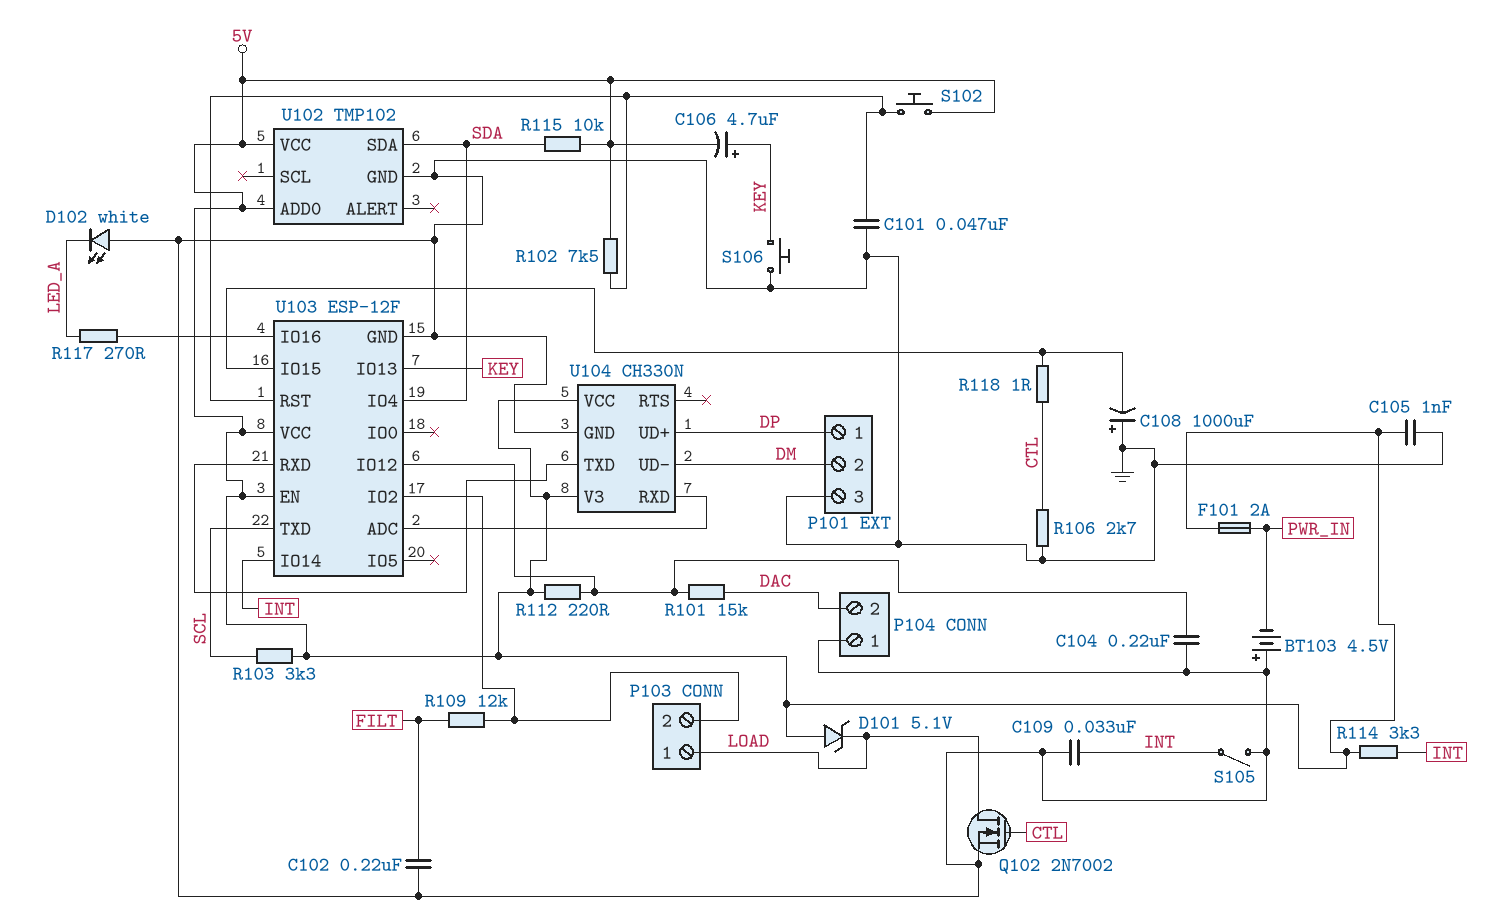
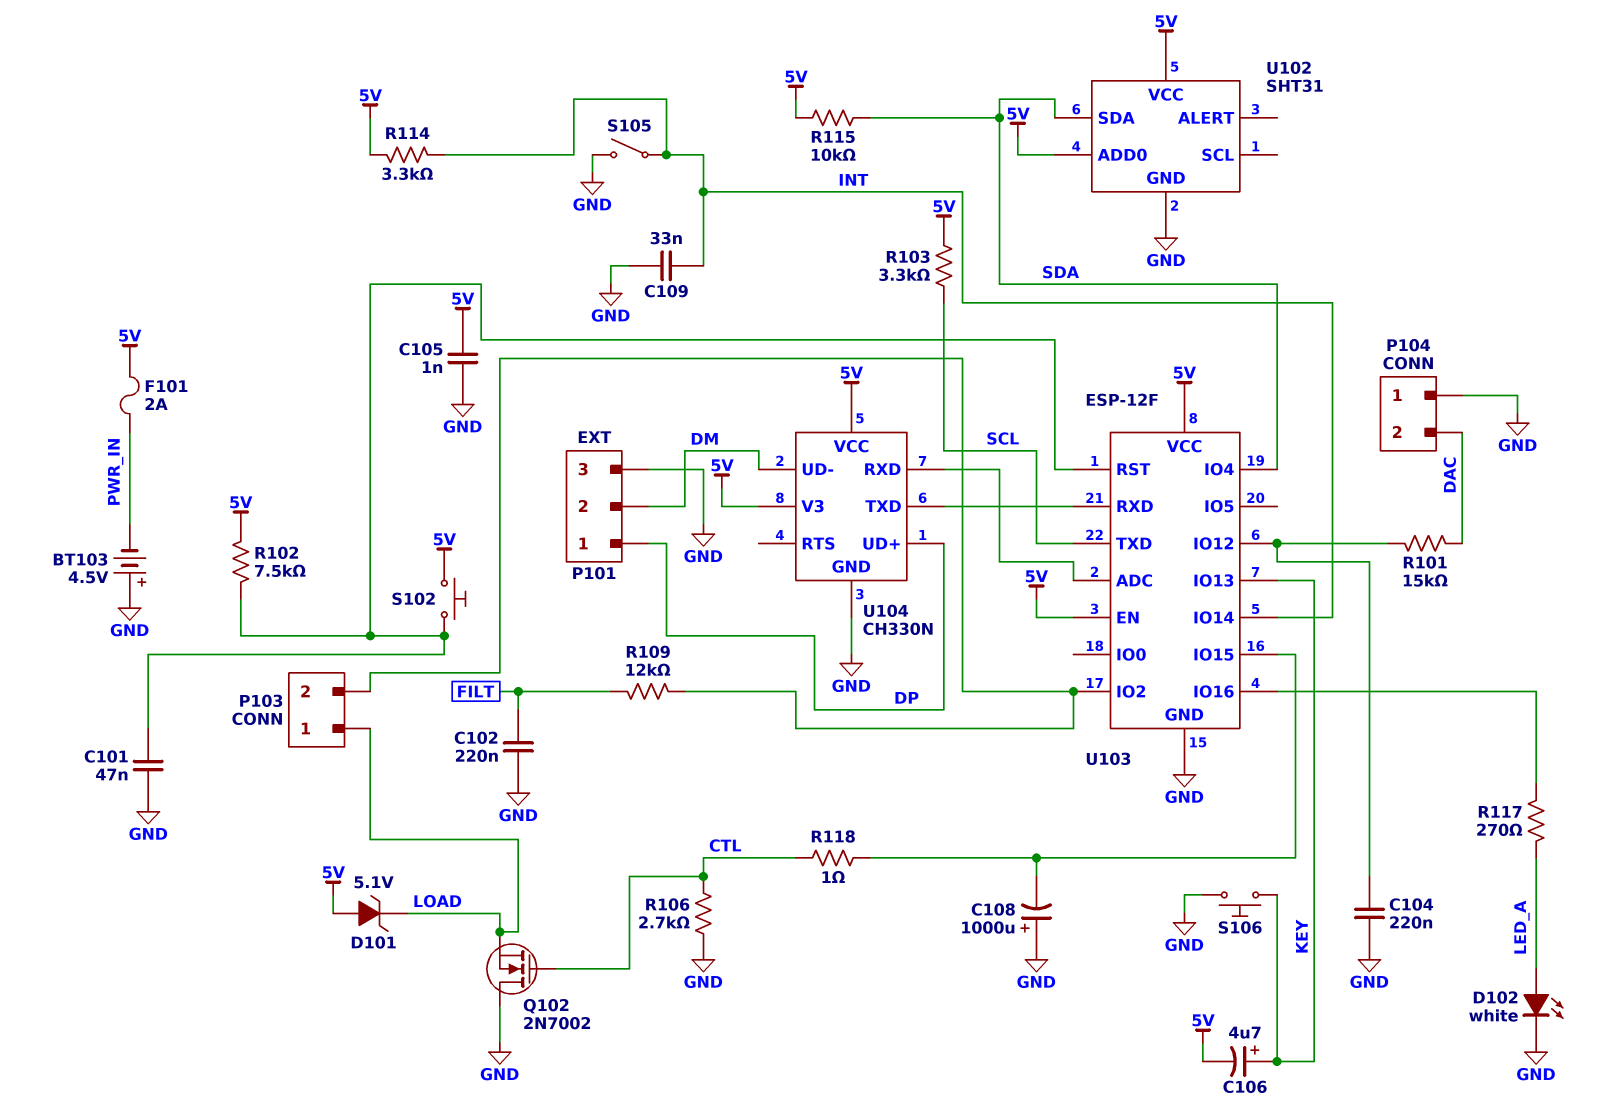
D102: LED white (A GND, K LED_A) -> LED white (A LED_A, K GND)
Q102: NMOS 2N7002 (G CTL, D LOAD, S GND) -> NMOS 2N7002 (G CTL, D GND, S LOAD)
R112: 220 (5V, U103/IO12) -> none
U102: TMP102 -> SHT31

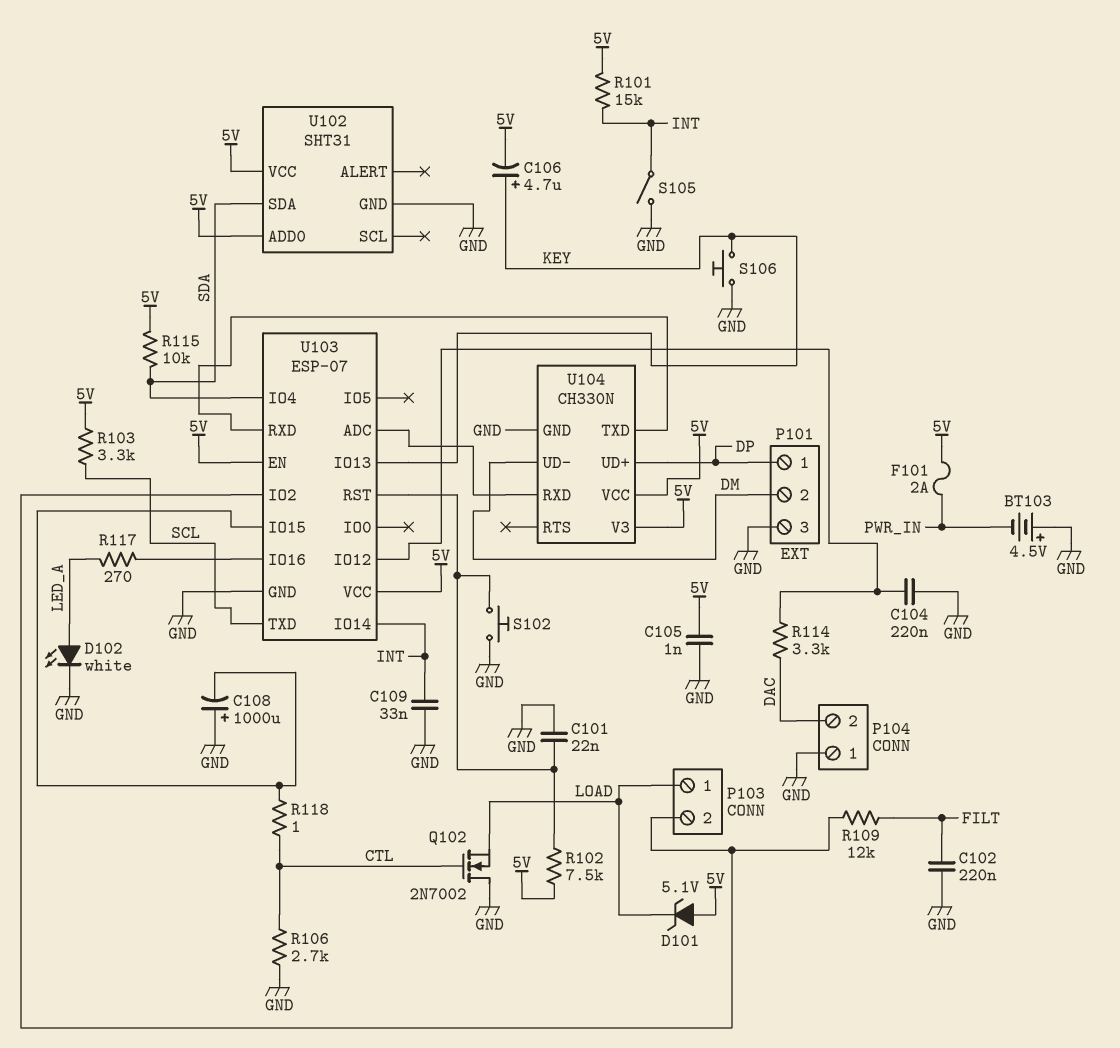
C101: 47nF (GND, U103/RST) -> 22nF (GND, U103/RST)
R101: 15k (DAC, U103/IO12) -> 15k (5V, INT)
R114: 3.3k (5V, INT) -> 3.3k (DAC, U103/IO12)
S102: button (5V, U103/RST) -> button (GND, U103/RST)
U103: ESP-12F -> ESP-07

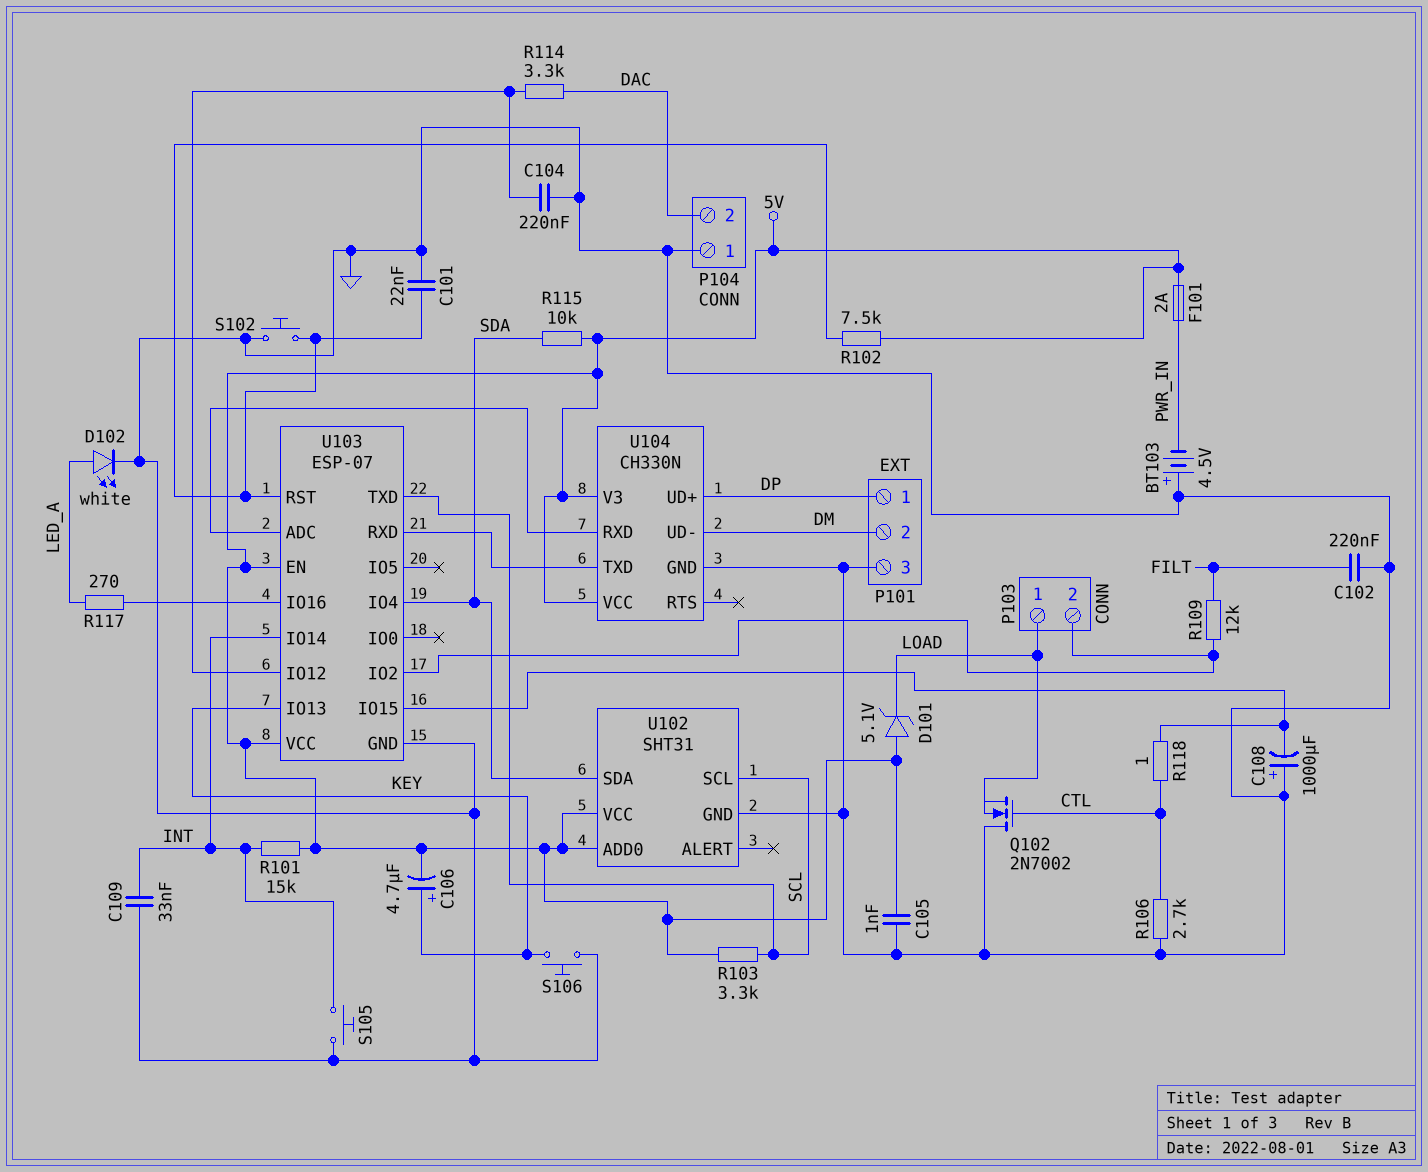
S105: switch (GND, INT) -> button (GND, INT)
U102 pin SCL: none -> SCL

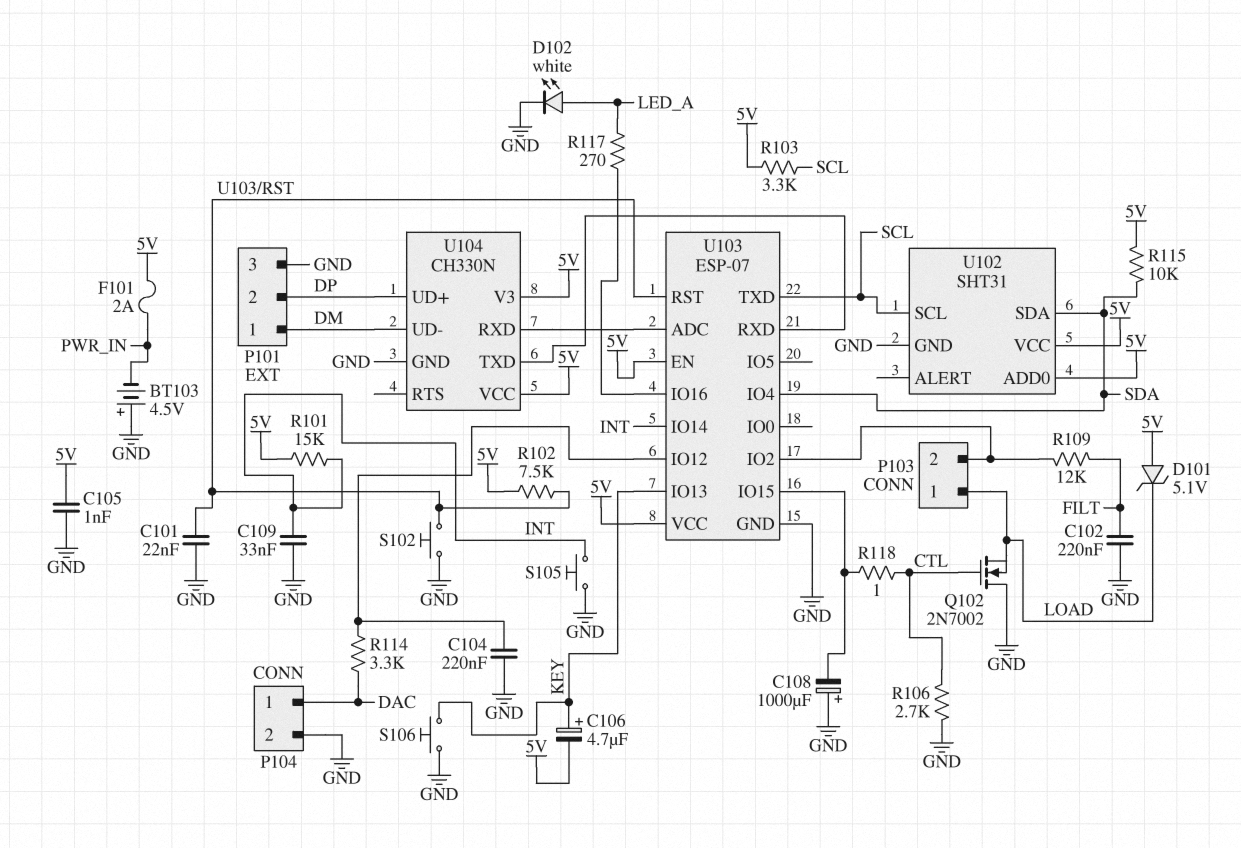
P101 pin 1: DP -> DM
P101 pin 2: DM -> DP
P104 pin 1: GND -> DAC
P104 pin 2: DAC -> GND

